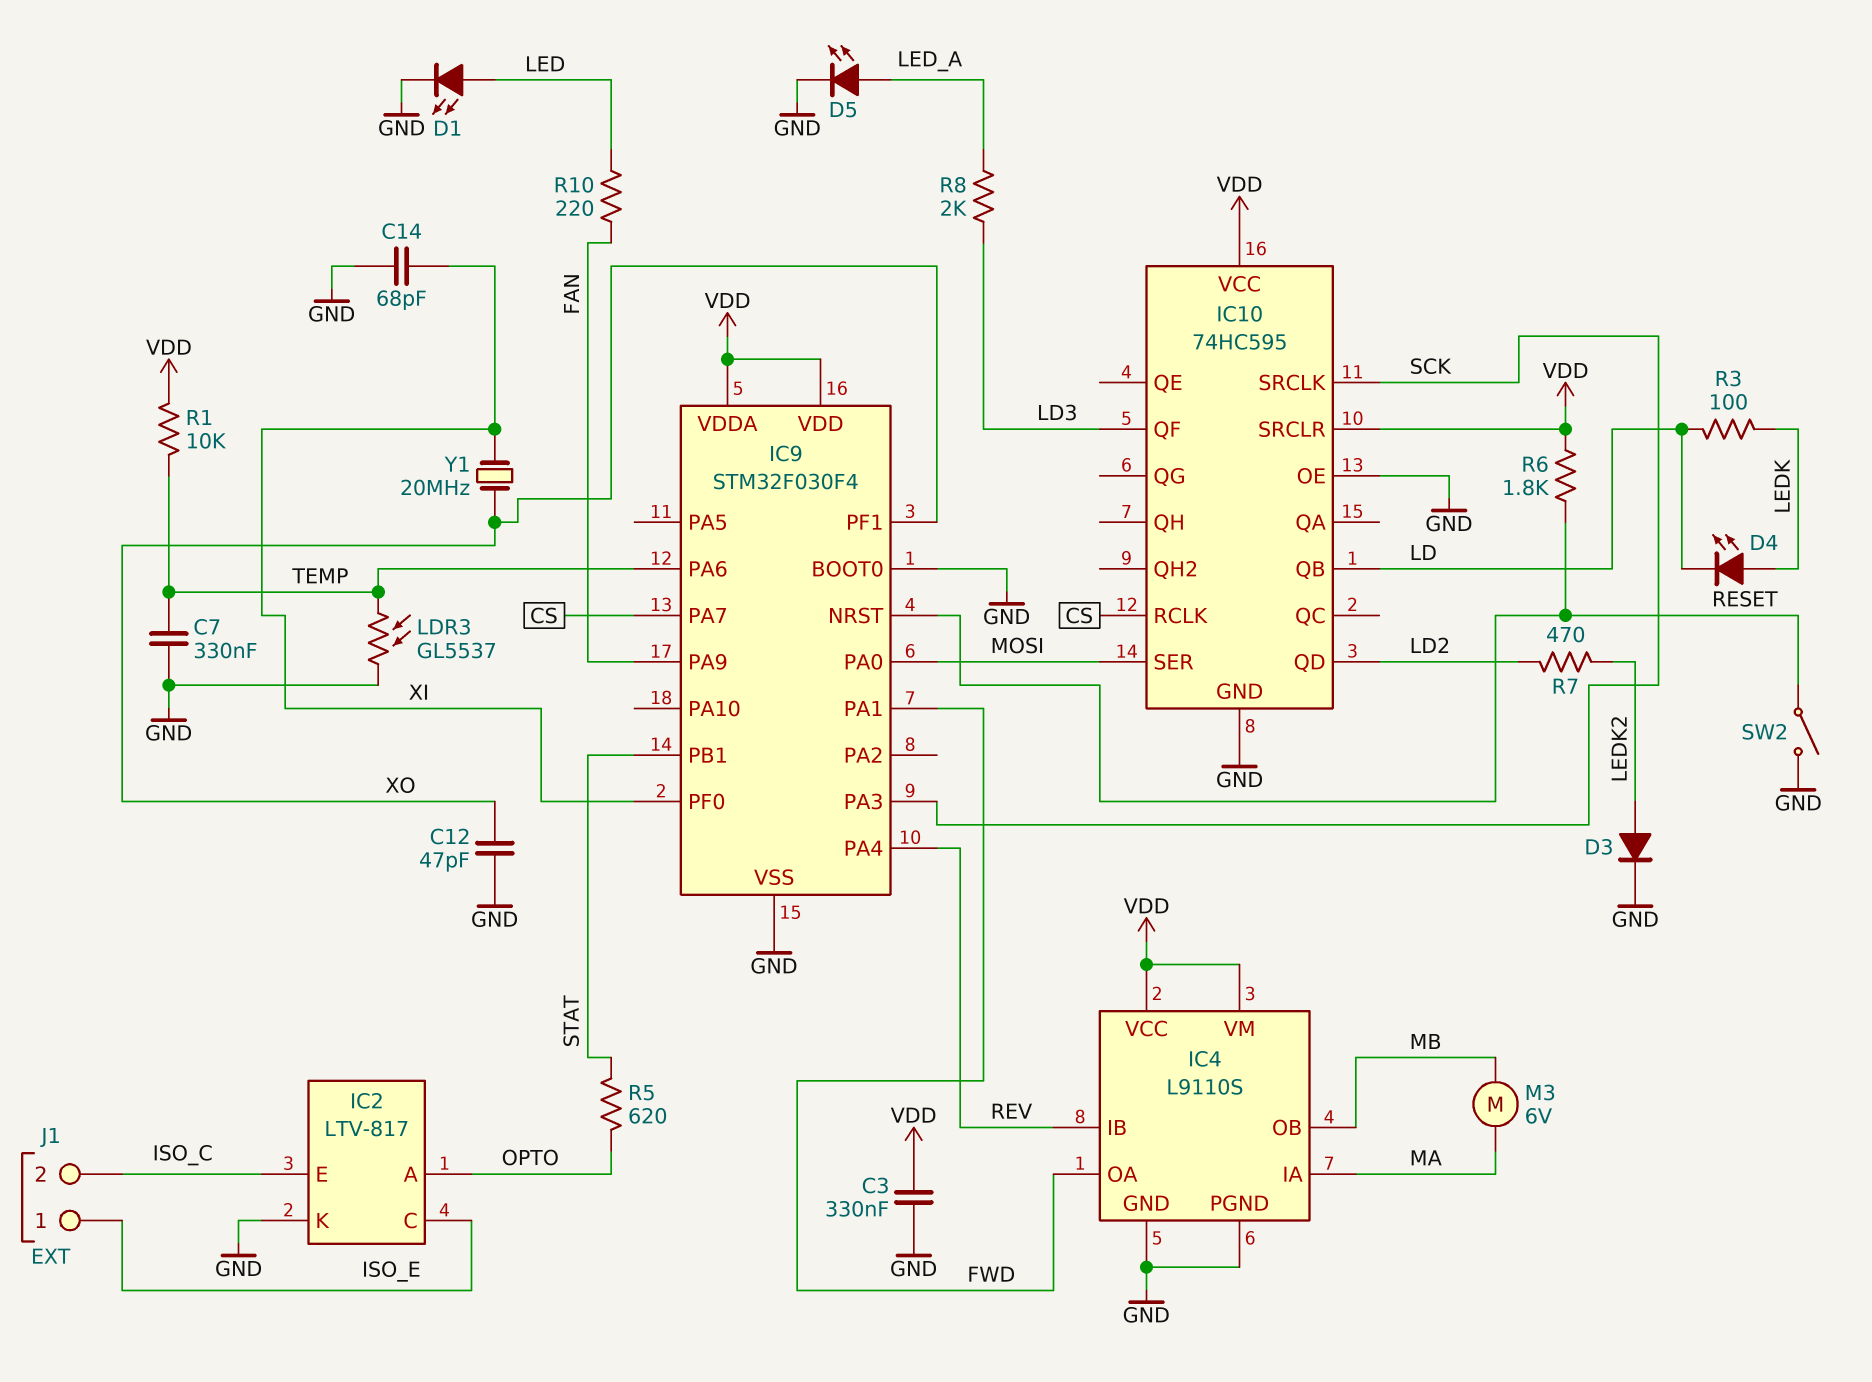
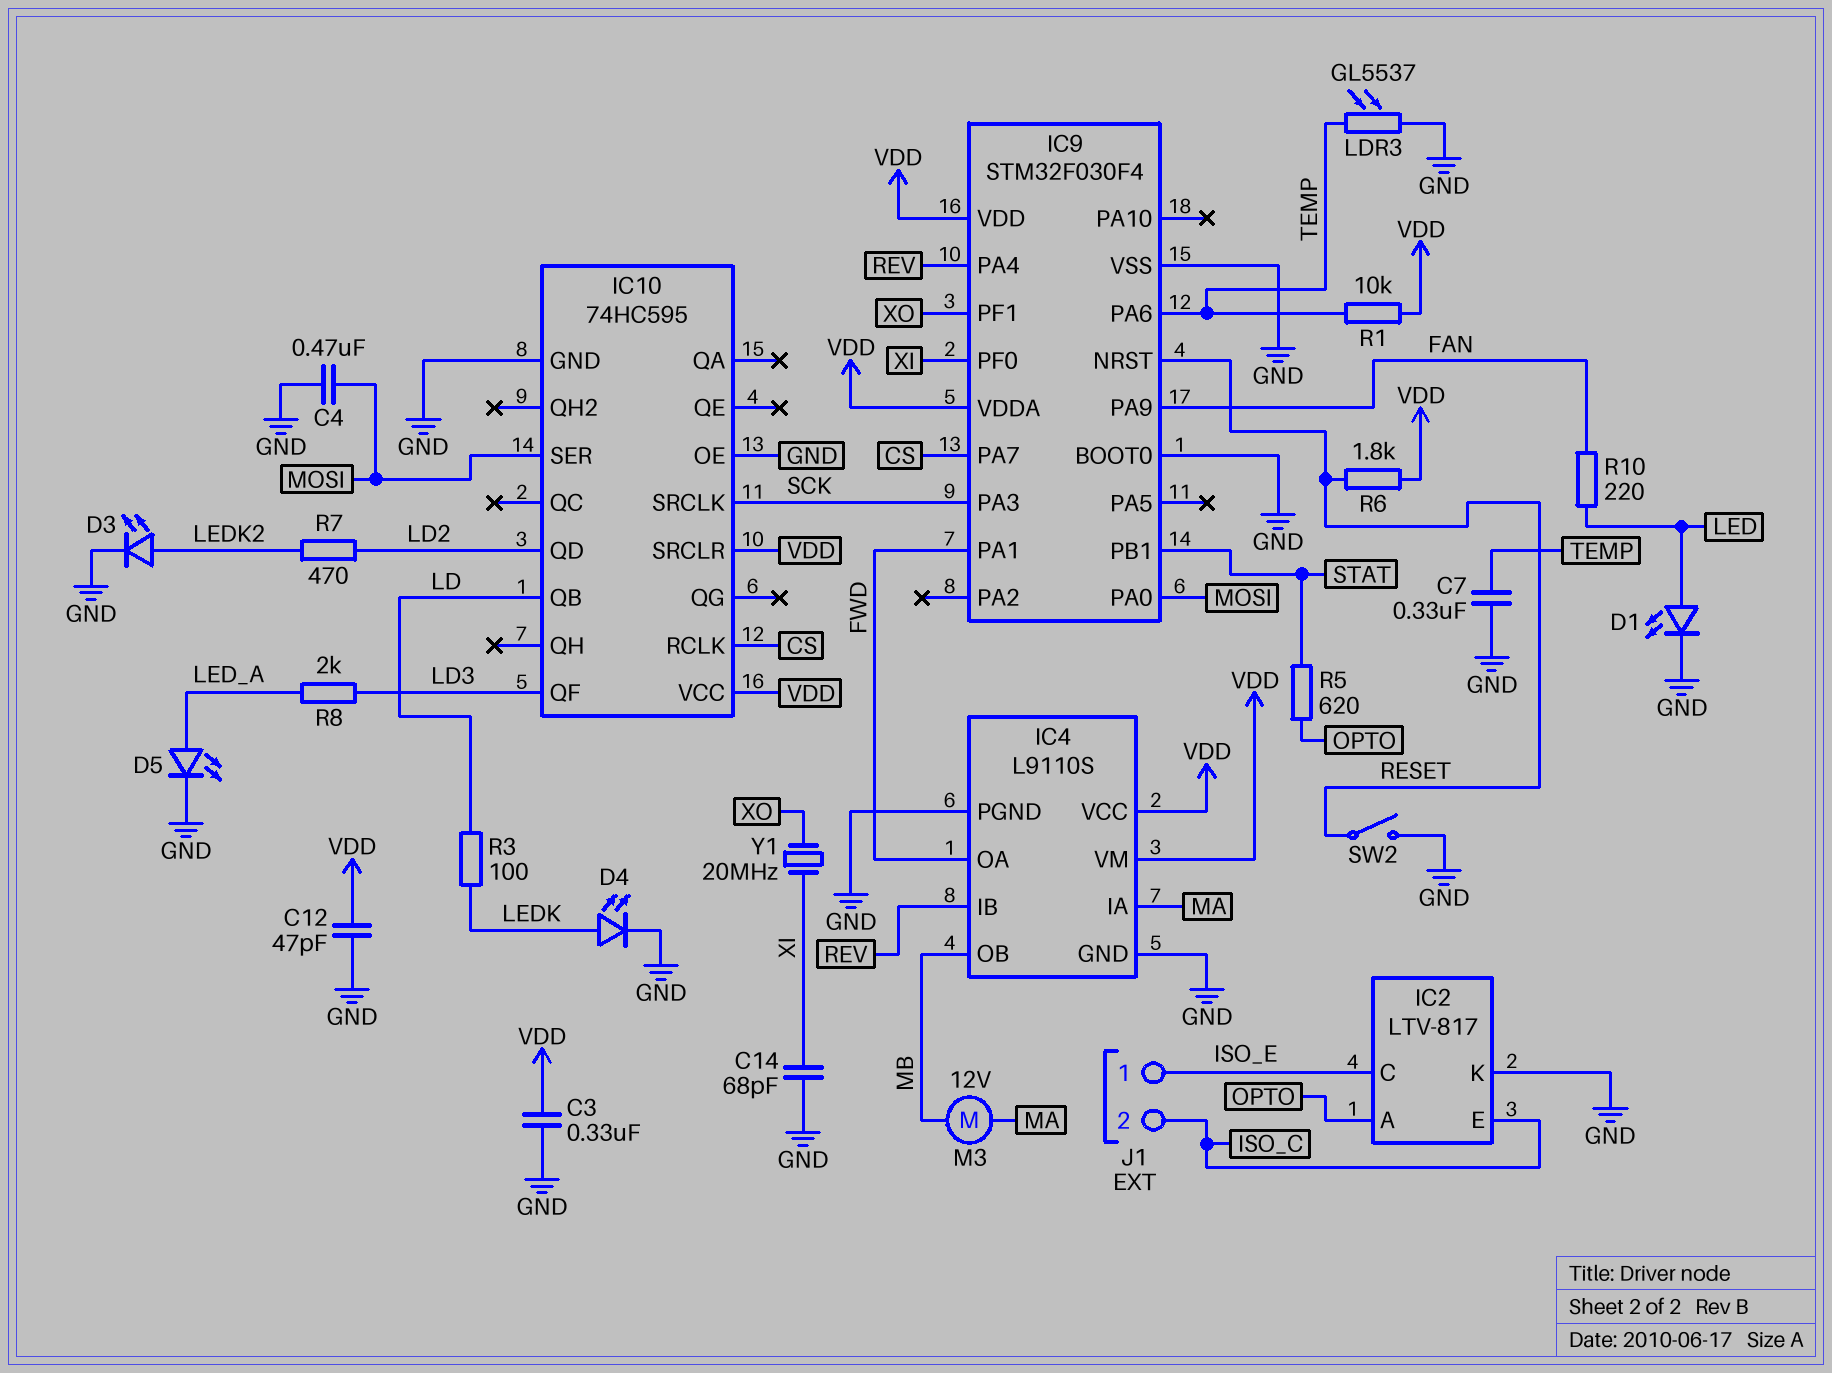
C4: none -> 470nF (GND, MOSI)
C12: 47pF (GND, XO) -> 47pF (GND, VDD)
D3: diode (A LEDK2, K GND) -> LED (A LEDK2, K GND)
D4: LED (A LEDK, K LD) -> LED (A LEDK, K GND)
M3: motor 6V (MA, MB) -> motor 12V (MA, MB)

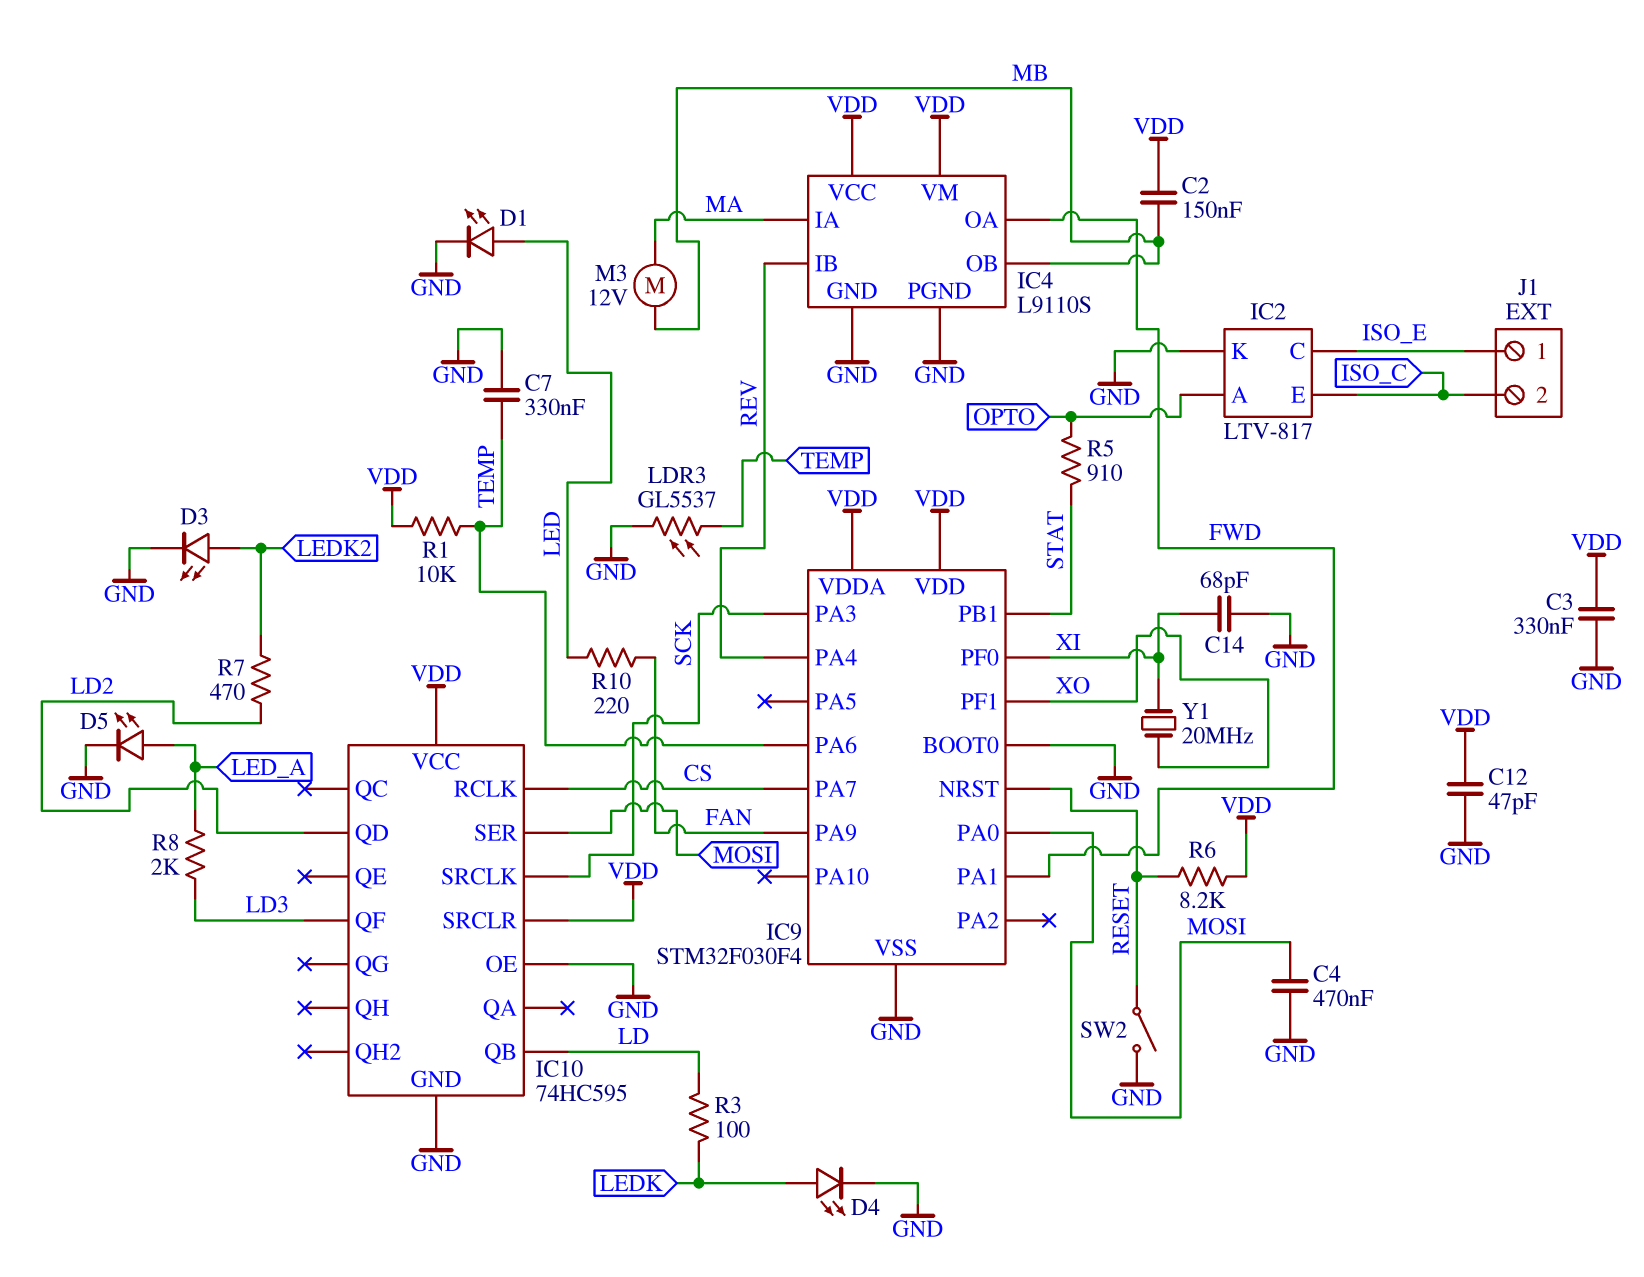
C2: none -> 150nF (MB, VDD)
R5: 620 (OPTO, STAT) -> 910 (OPTO, STAT)
R6: 1.8k (RESET, VDD) -> 8.2k (RESET, VDD)

